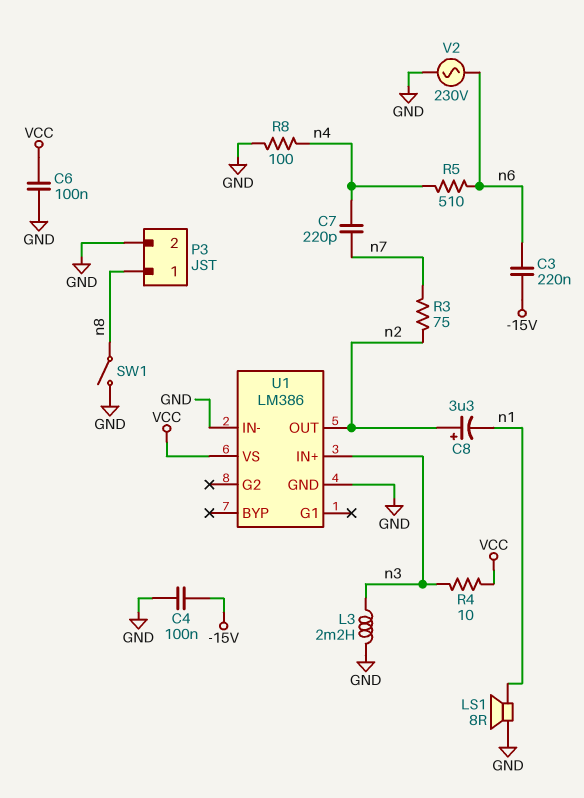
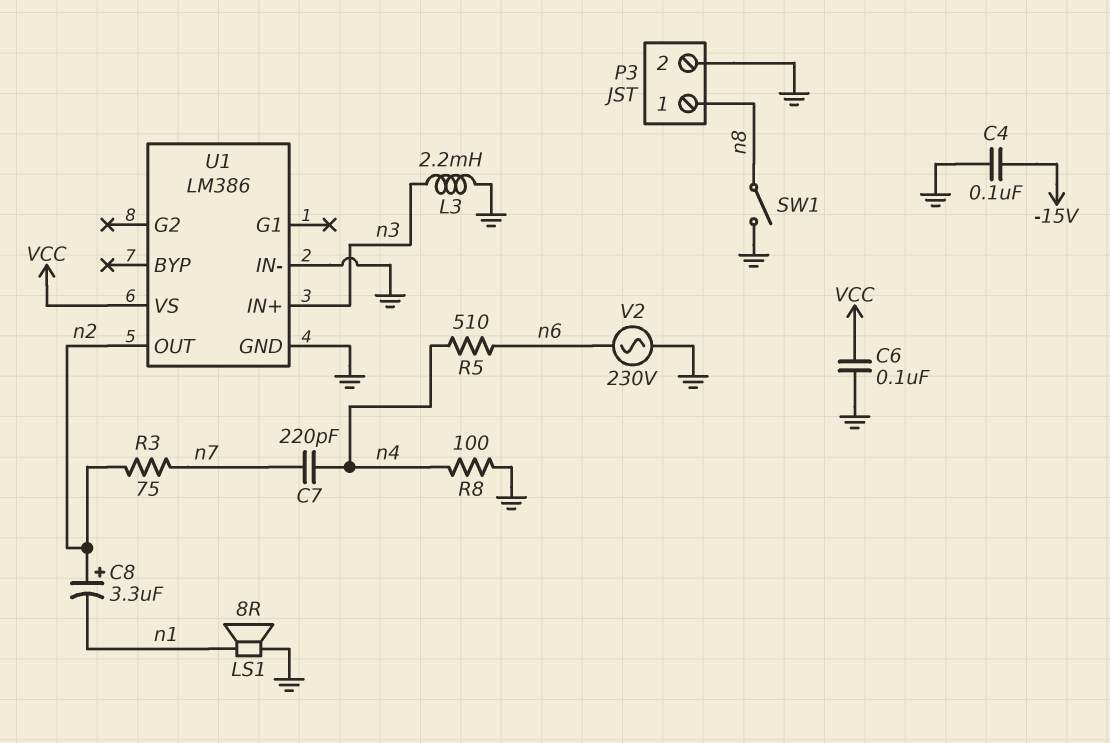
C3: 220nF (-15V, n6) -> none
R4: 10 (VCC, n3) -> none

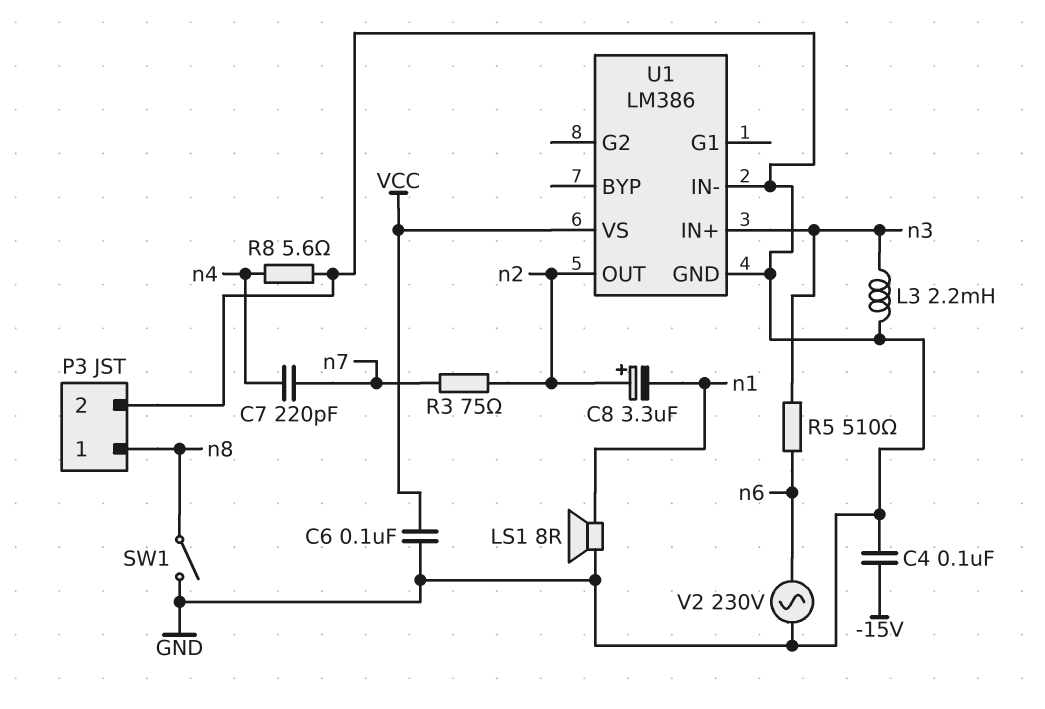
R5: 510 (n4, n6) -> 510 (n3, n6)
R8: 100 (GND, n4) -> 5.6 (GND, n4)

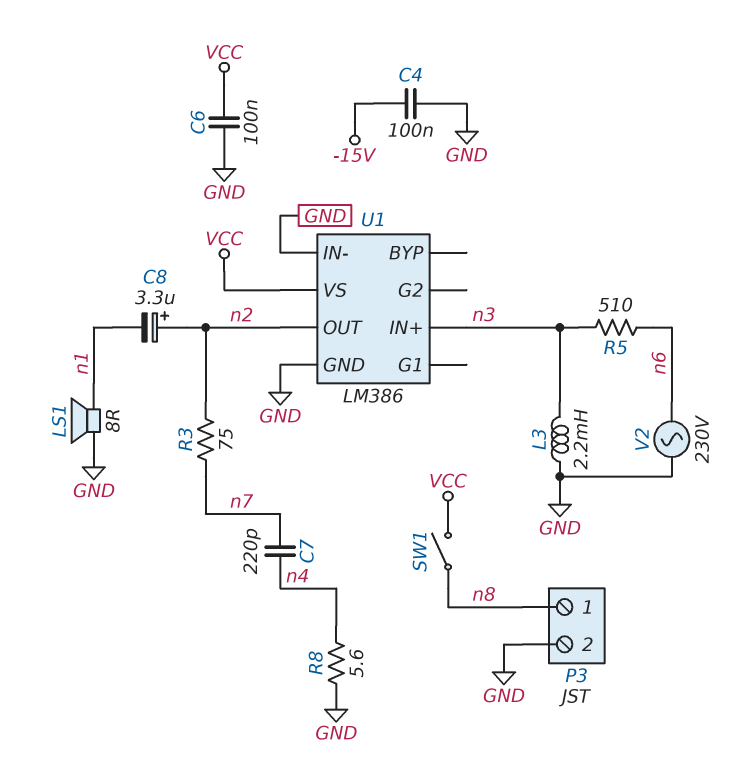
SW1: switch (GND, n8) -> switch (VCC, n8)

